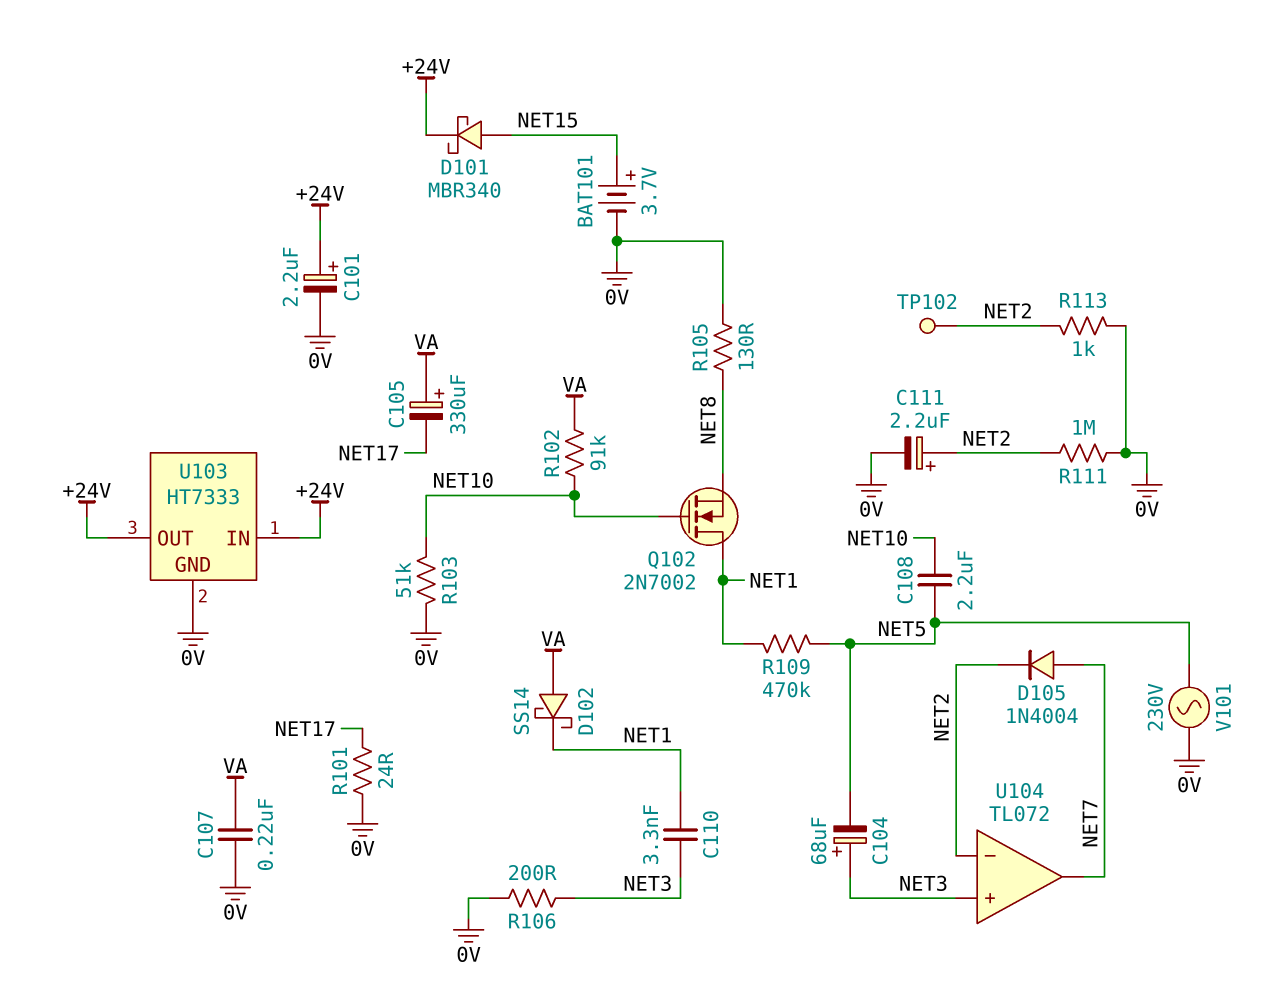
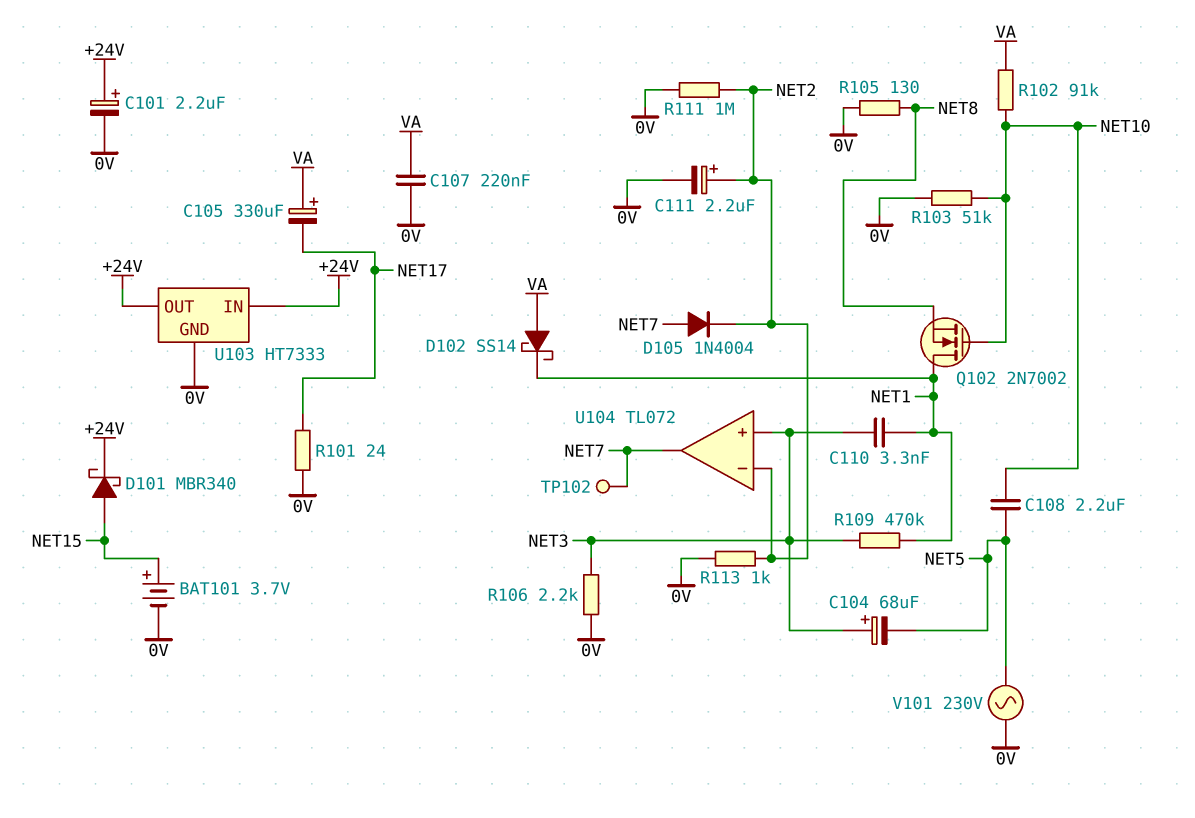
R106: 200 (0V, NET3) -> 2.2k (0V, NET3)
R109: 470k (NET1, NET5) -> 470k (NET1, NET3)
TP102: test point (NET2) -> test point (NET7)

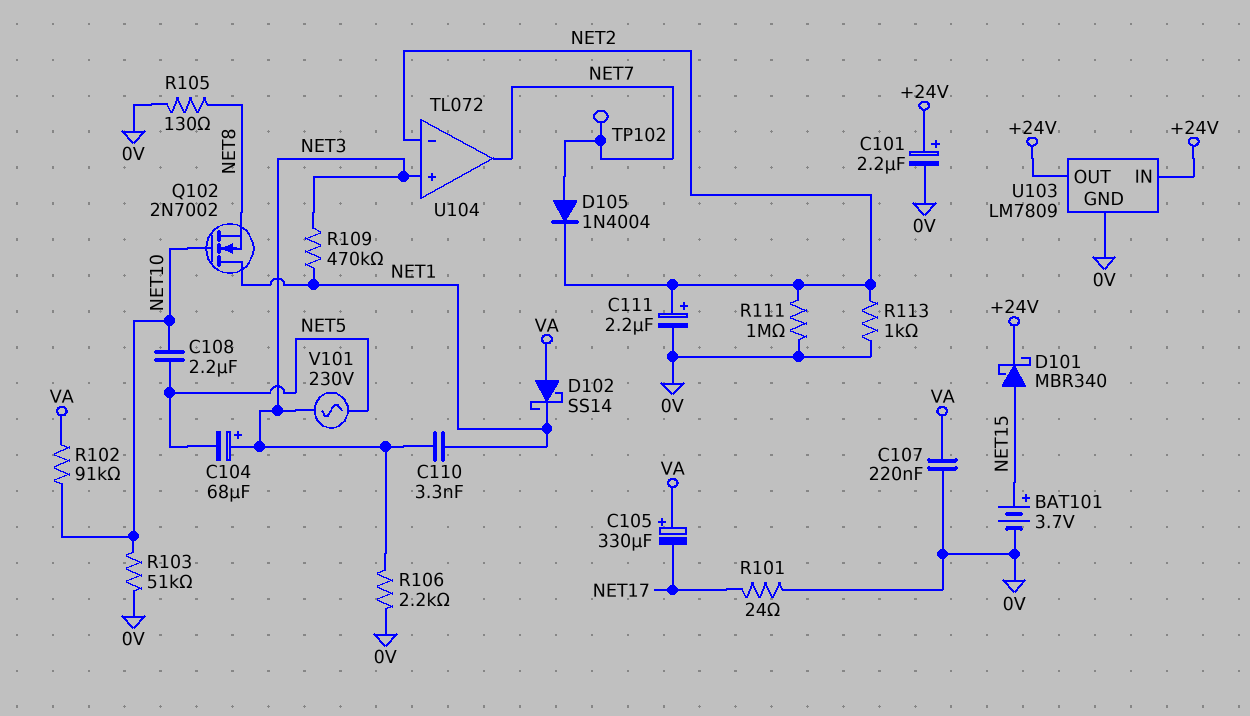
U103: HT7333 -> LM7809
V101: AC 230V (0V, NET5) -> AC 230V (NET3, NET5)

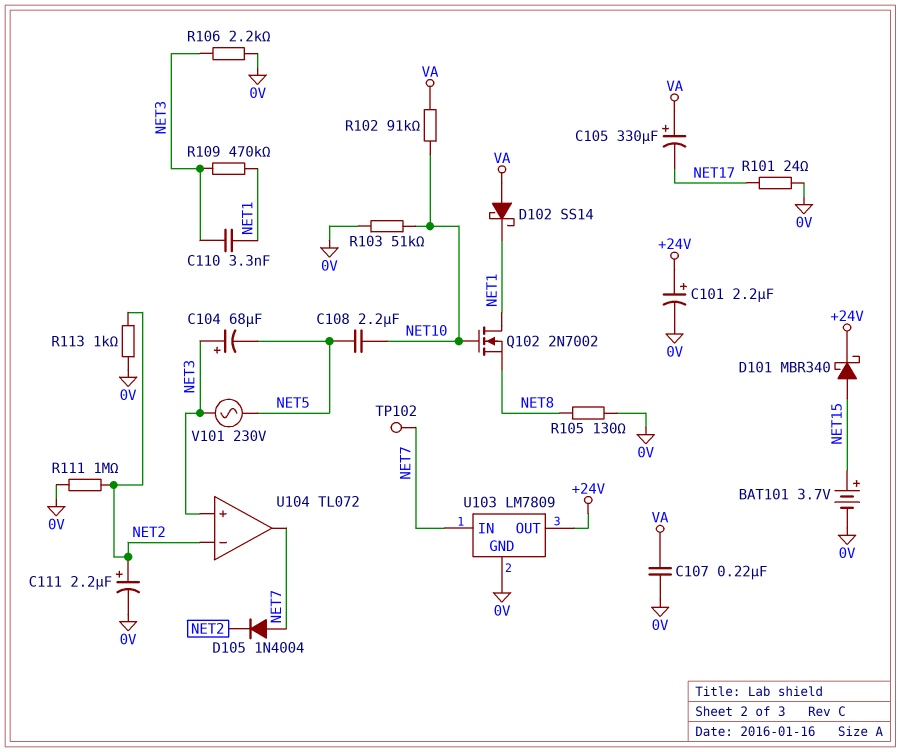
U103 pin IN: +24V -> NET7

